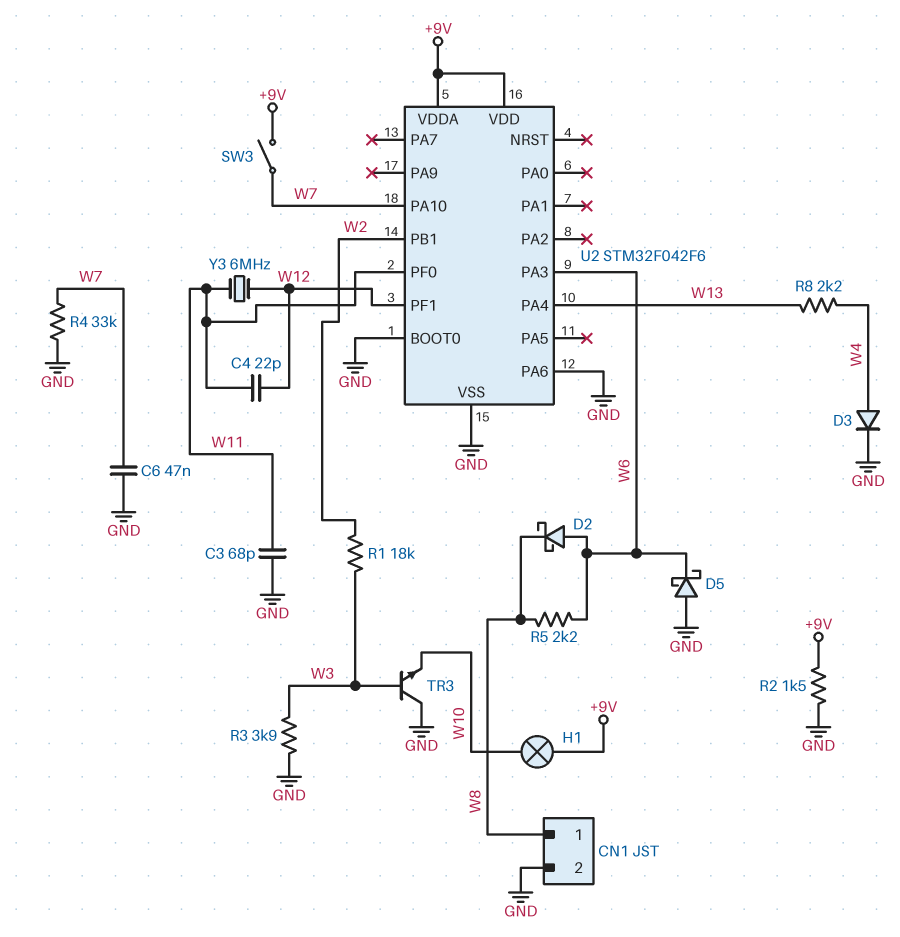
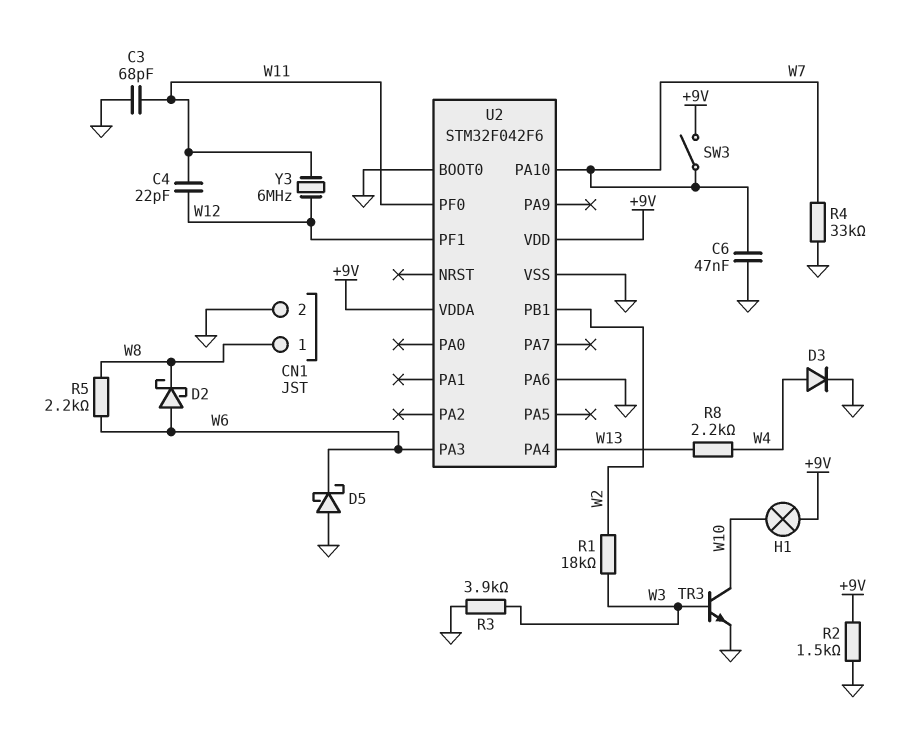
TR3: NPN (B W3, C GND, E W10) -> NPN (B W3, C W10, E GND)

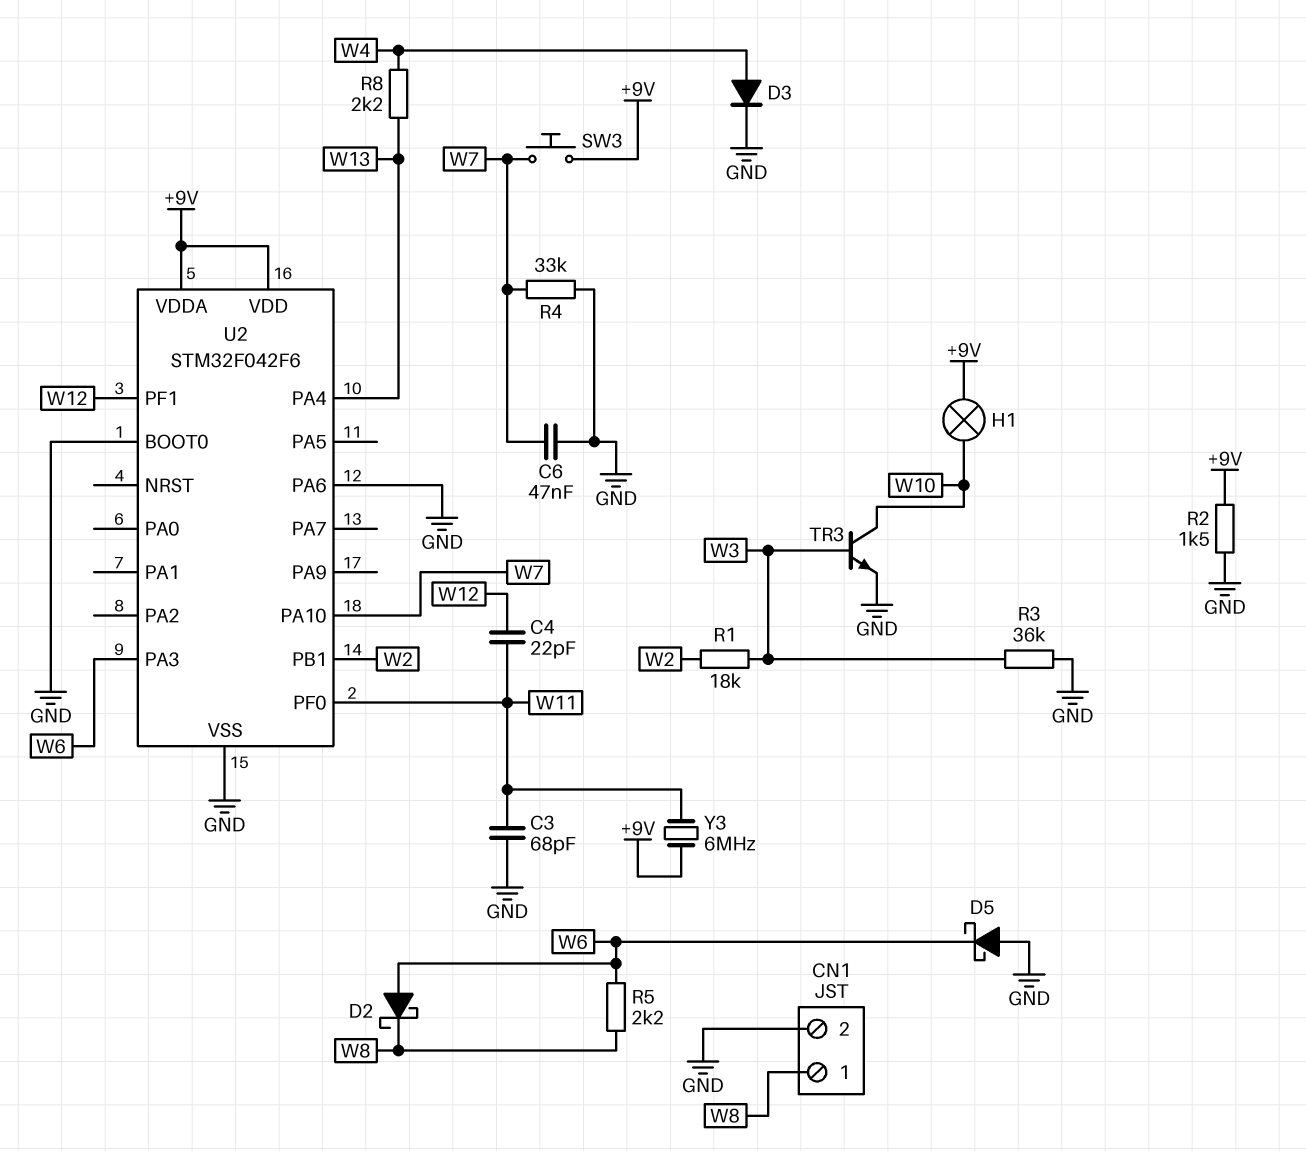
R3: 3.9k (GND, W3) -> 36k (GND, W3)
SW3: switch (+9V, W7) -> button (+9V, W7)
Y3: 6MHz (W11, W12) -> 6MHz (+9V, W11)

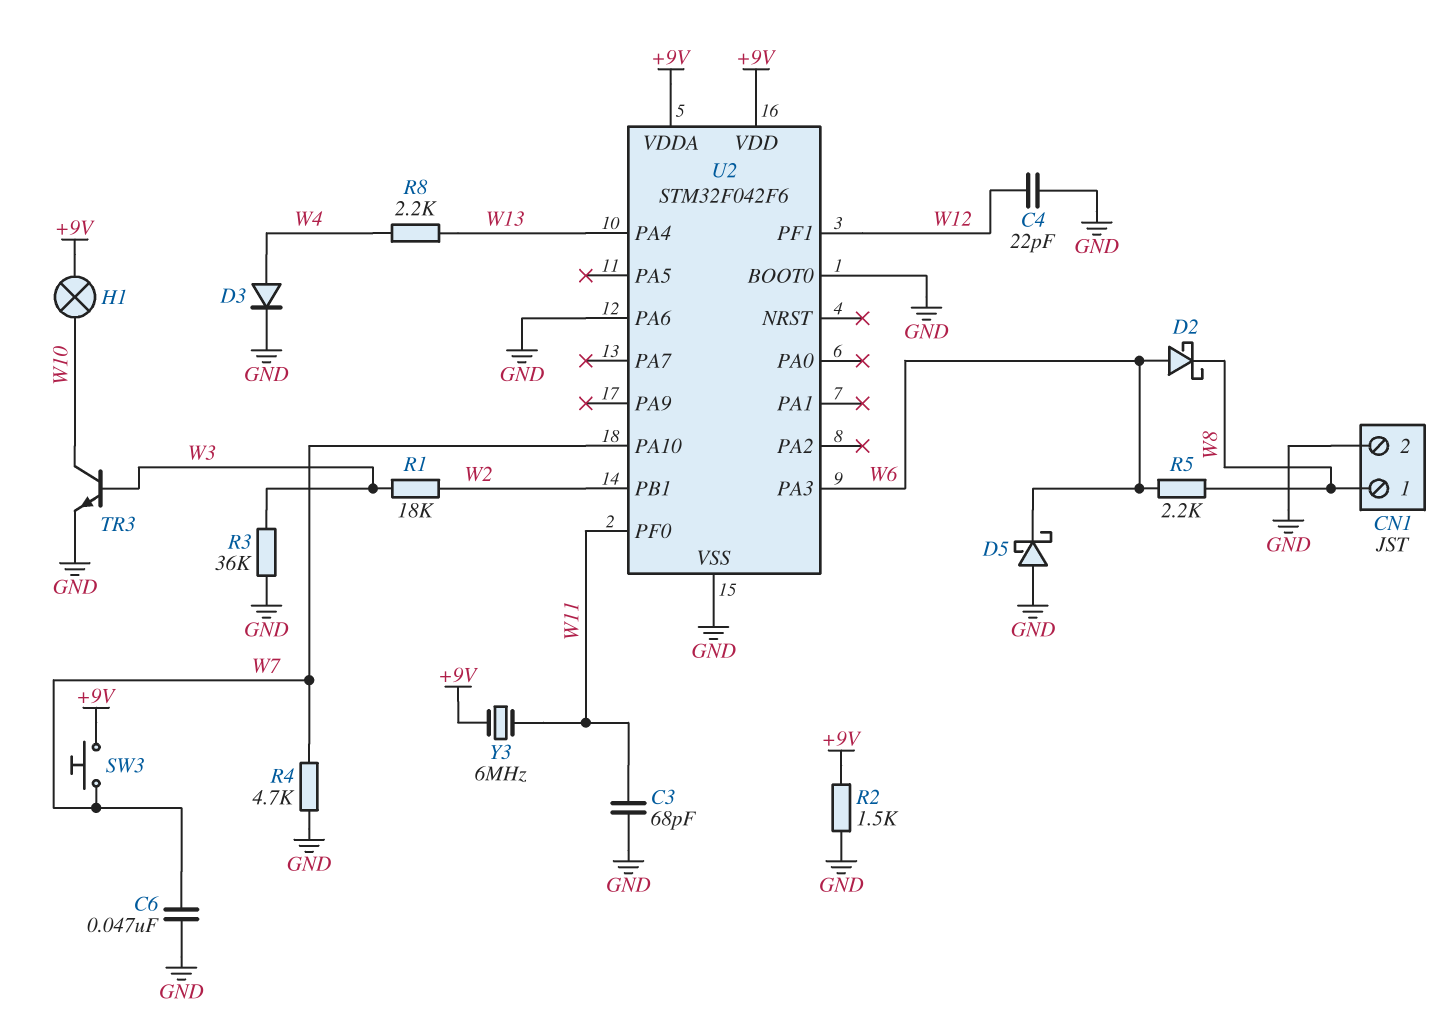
C4: 22pF (W11, W12) -> 22pF (GND, W12)
R4: 33k (GND, W7) -> 4.7k (GND, W7)

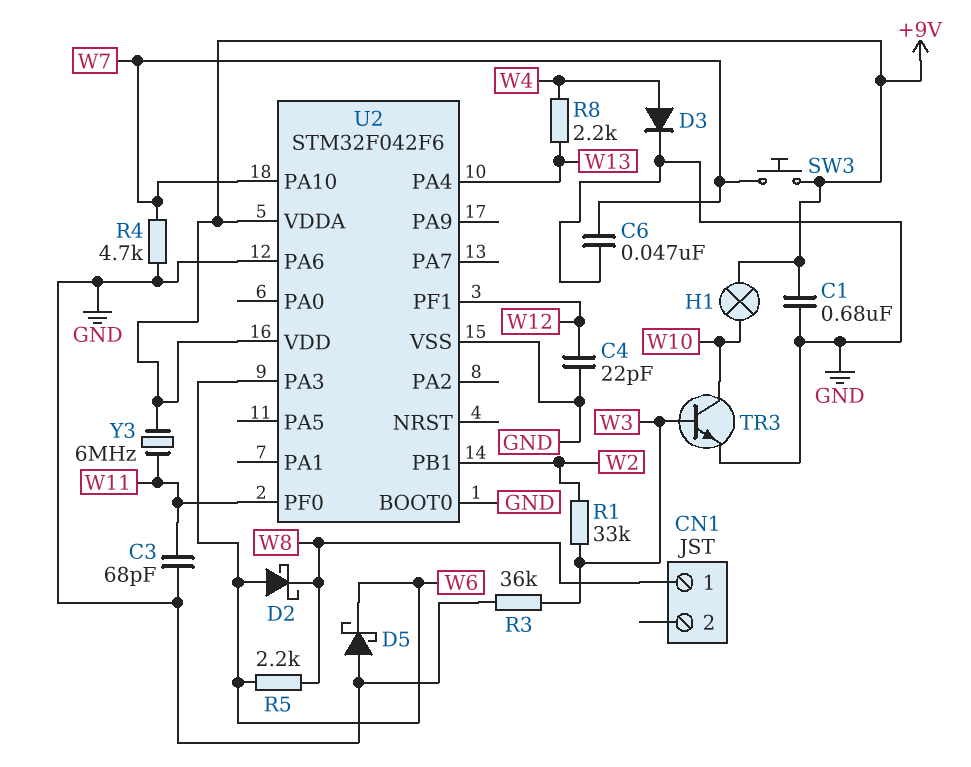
C1: none -> 680nF (+9V, GND)
CN1 pin 2: GND -> none
R1: 18k (W2, W3) -> 33k (W2, W3)
R2: 1.5k (+9V, GND) -> none

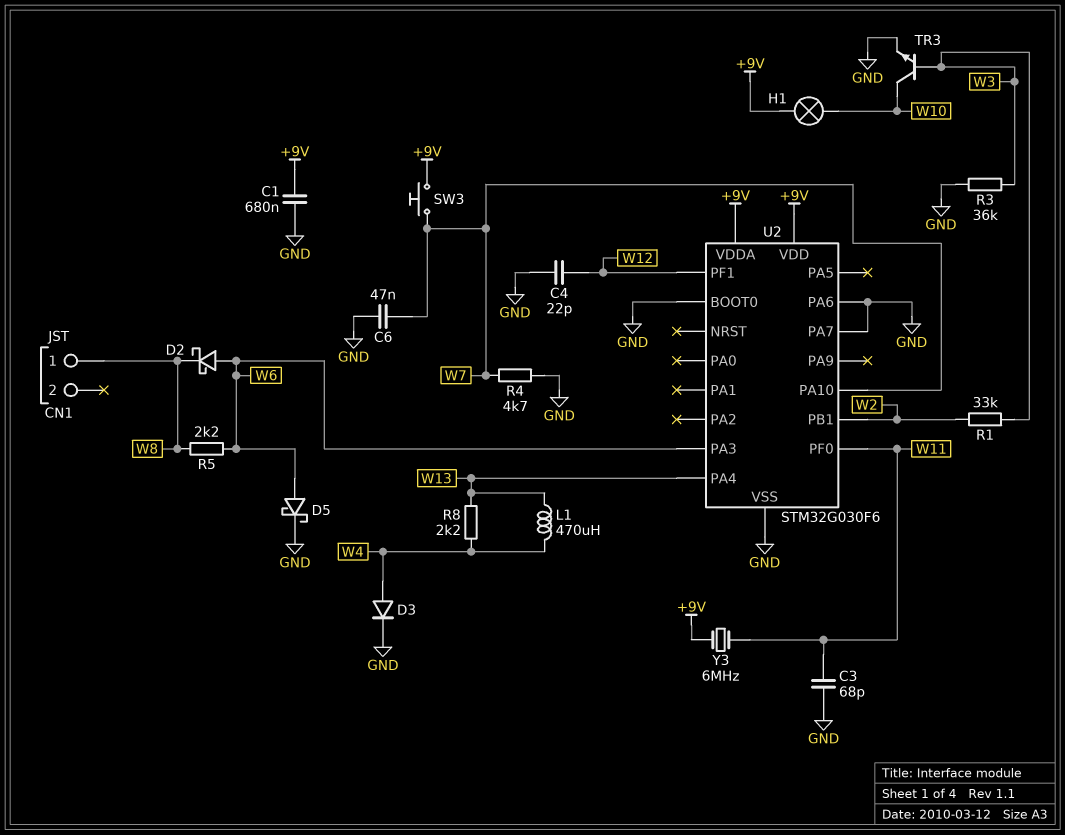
D5: schottky (A GND, K W6) -> schottky (A W6, K GND)
L1: none -> 470uH (W4, W13)
U2: STM32F042F6 -> STM32G030F6
U2 pin PA7: none -> GND

